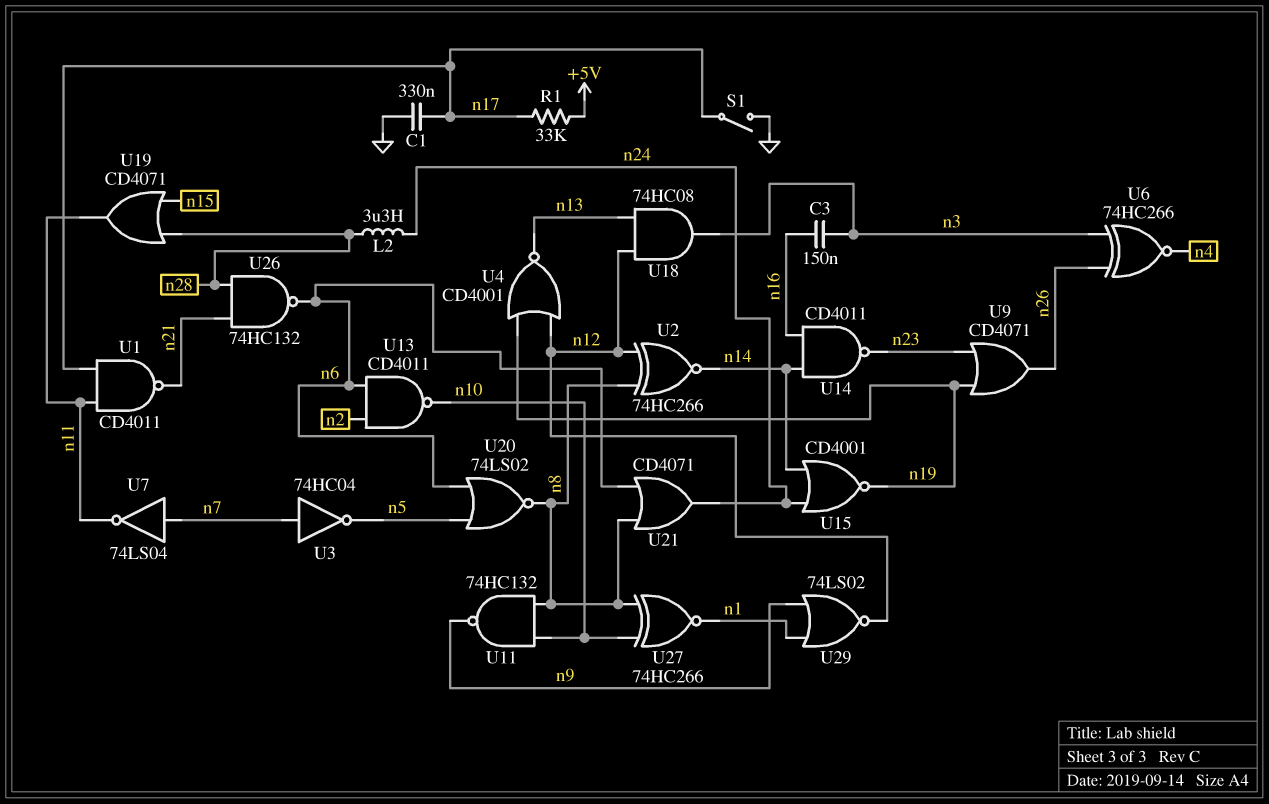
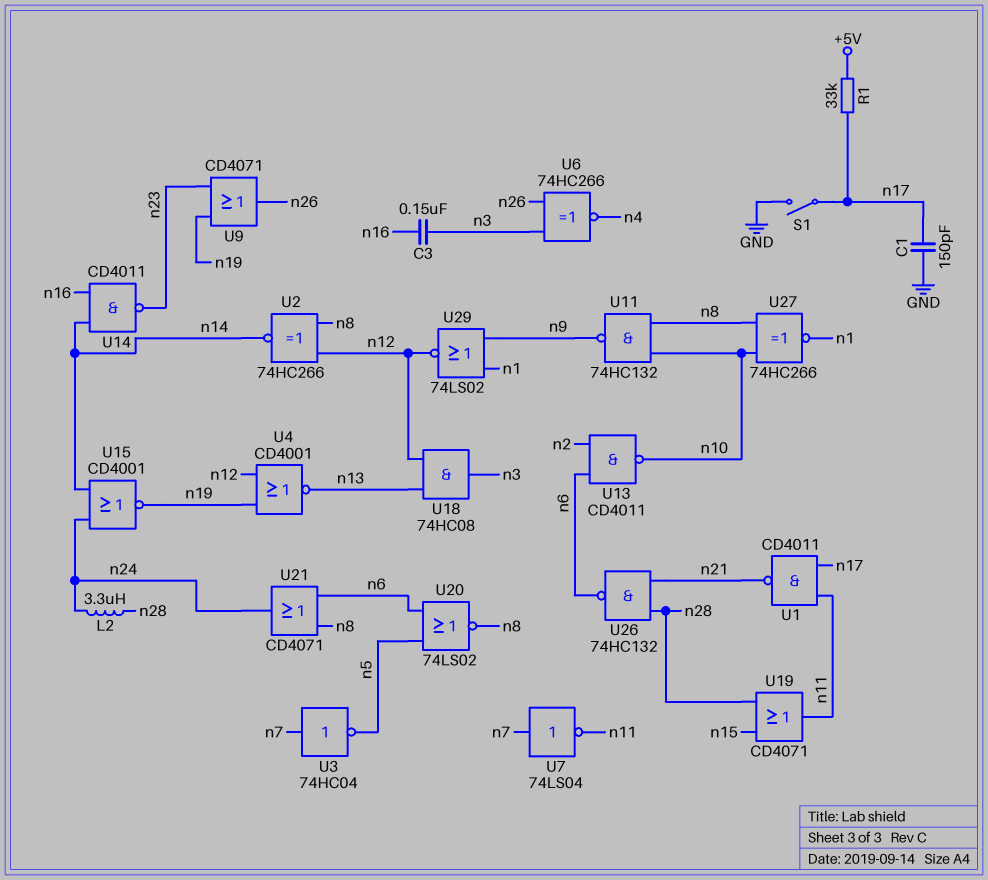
C1: 330nF (GND, n17) -> 150pF (GND, n17)

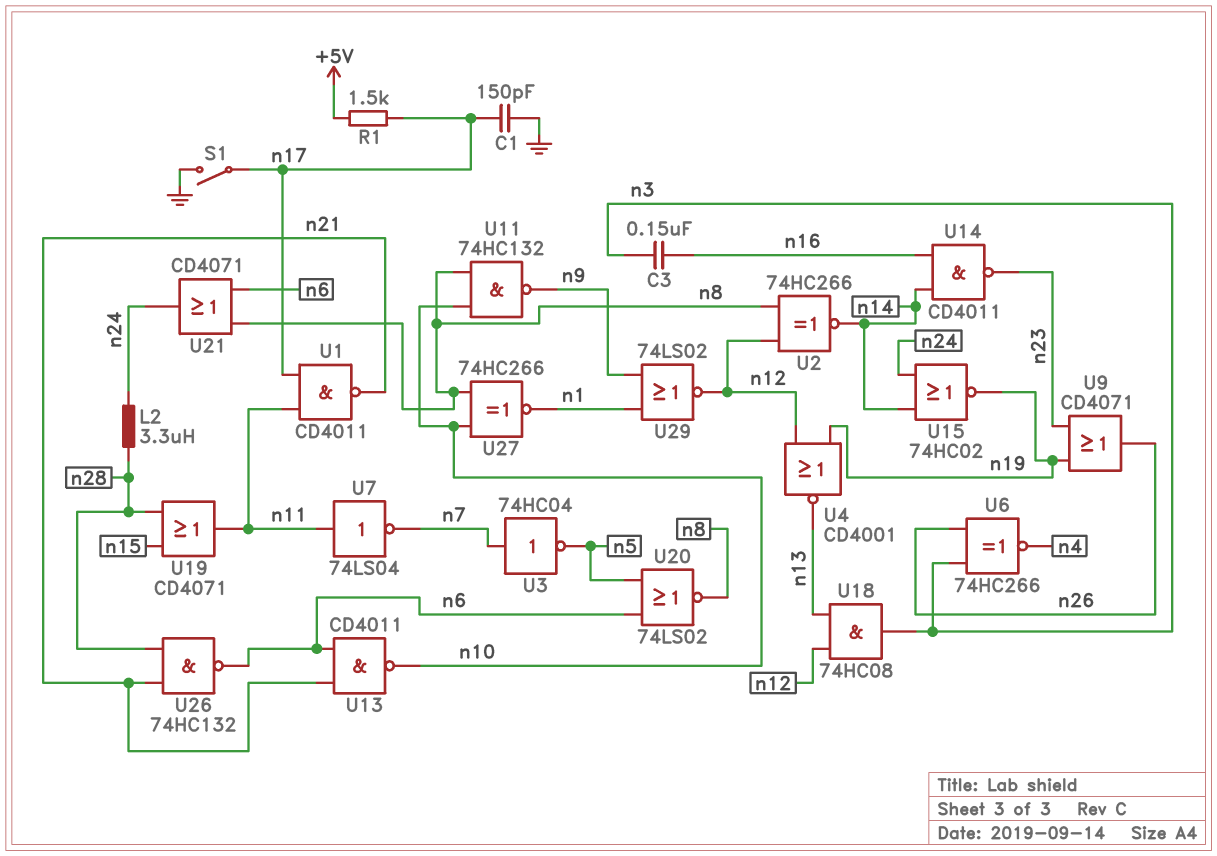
R1: 33k (+5V, n17) -> 1.5k (+5V, n17)
U7: NOT 74LS04 (in n7, out n11) -> NOT 74LS04 (in n11, out n7)
U13: NAND CD4011 (in n2, in n6, out n10) -> NAND CD4011 (in n6, in n21, out n10)
U15: NOR CD4001 (in n14, in n24, out n19) -> NOR 74HC02 (in n14, in n24, out n19)

